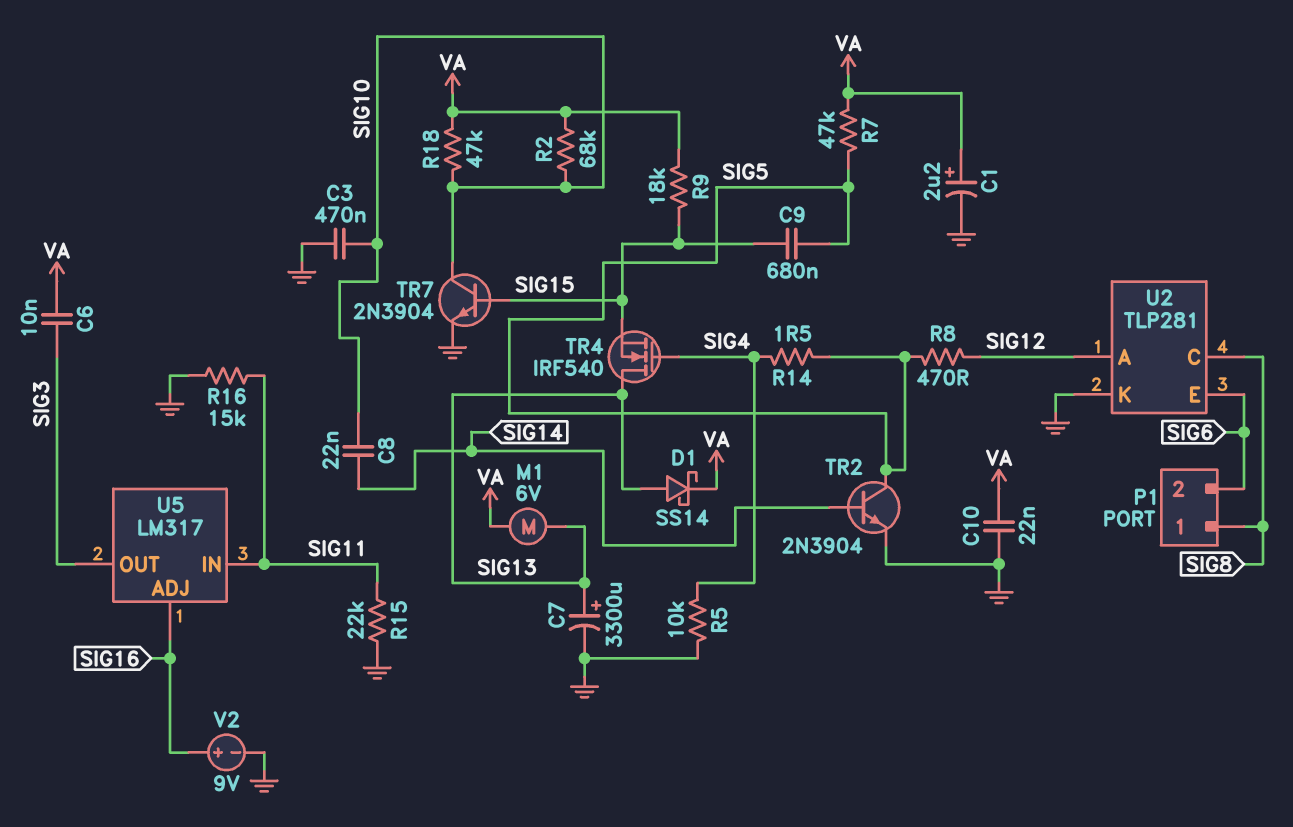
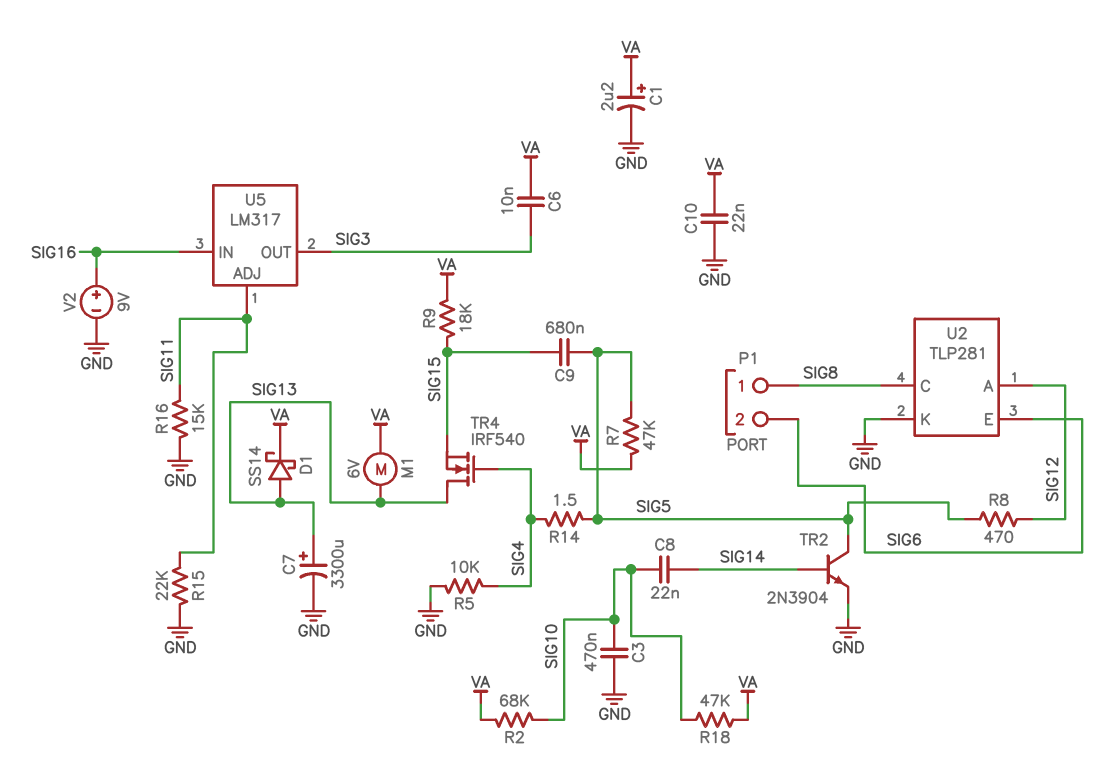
TR7: NPN 2N3904 (B SIG15, C SIG10, E GND) -> none
U5 pin ADJ: SIG16 -> SIG11
U5 pin IN: SIG11 -> SIG16

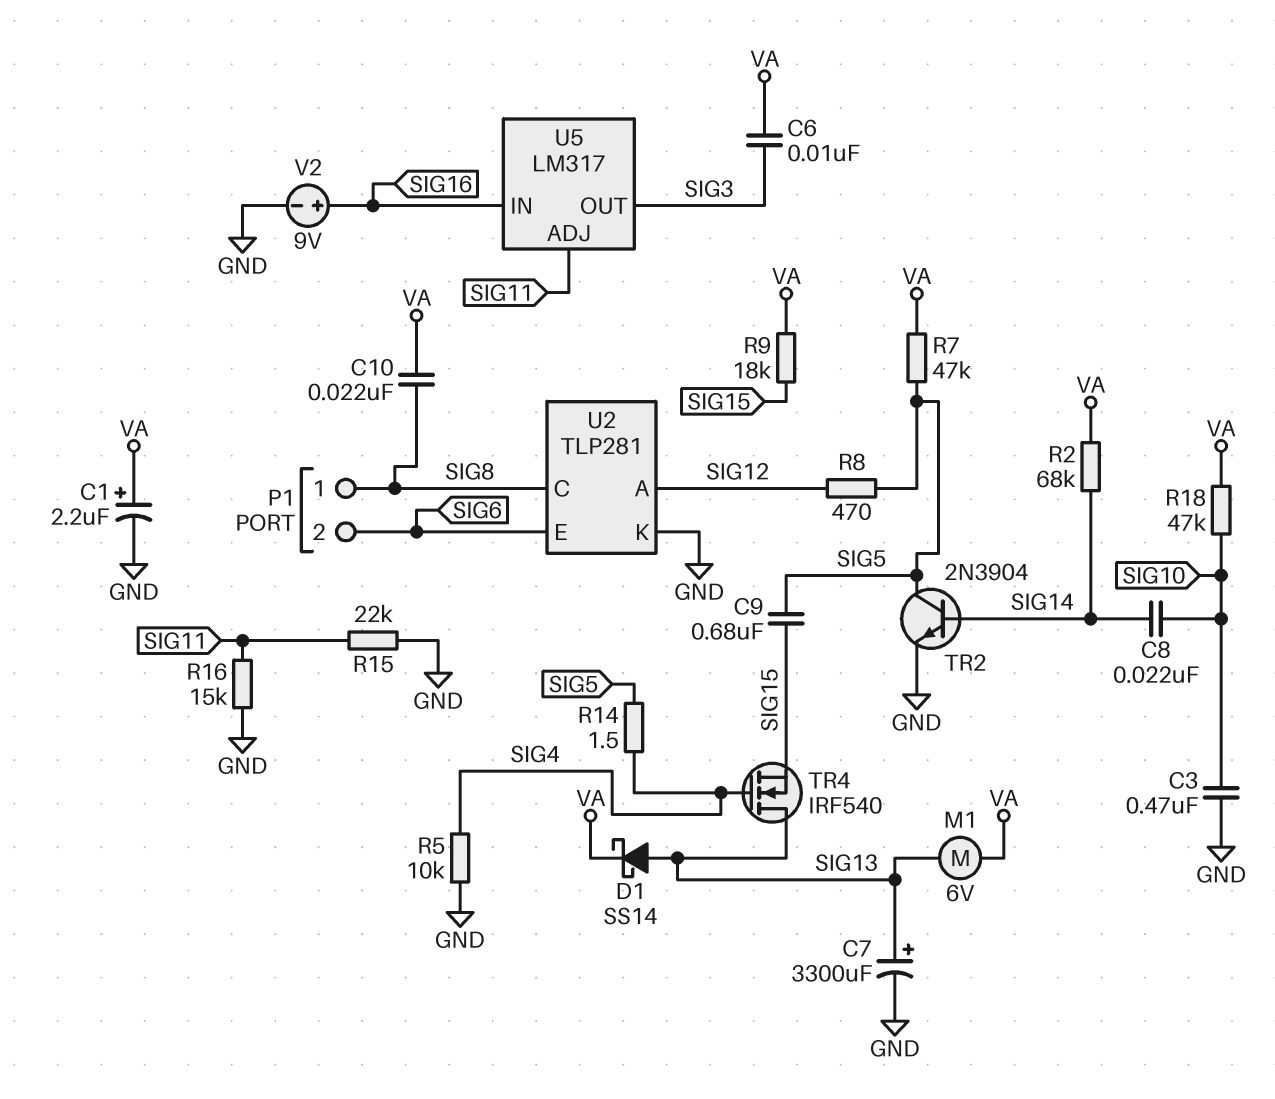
C10: 22nF (GND, VA) -> 22nF (SIG8, VA)
R2: 68k (SIG10, VA) -> 68k (SIG14, VA)

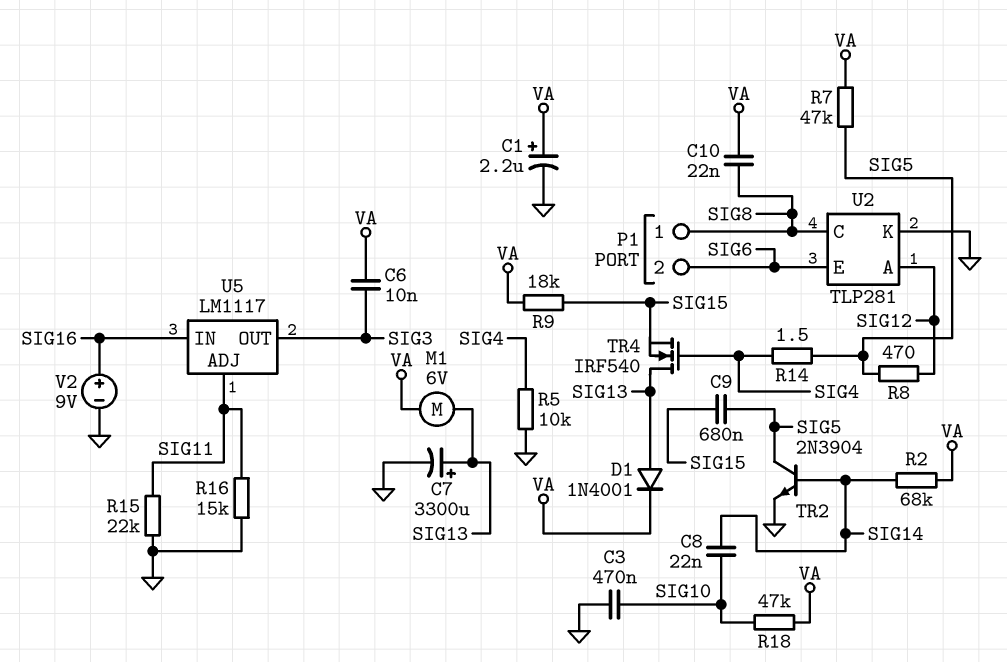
D1: schottky SS14 (A SIG13, K VA) -> diode 1N4001 (A SIG13, K VA)
U5: LM317 -> LM1117

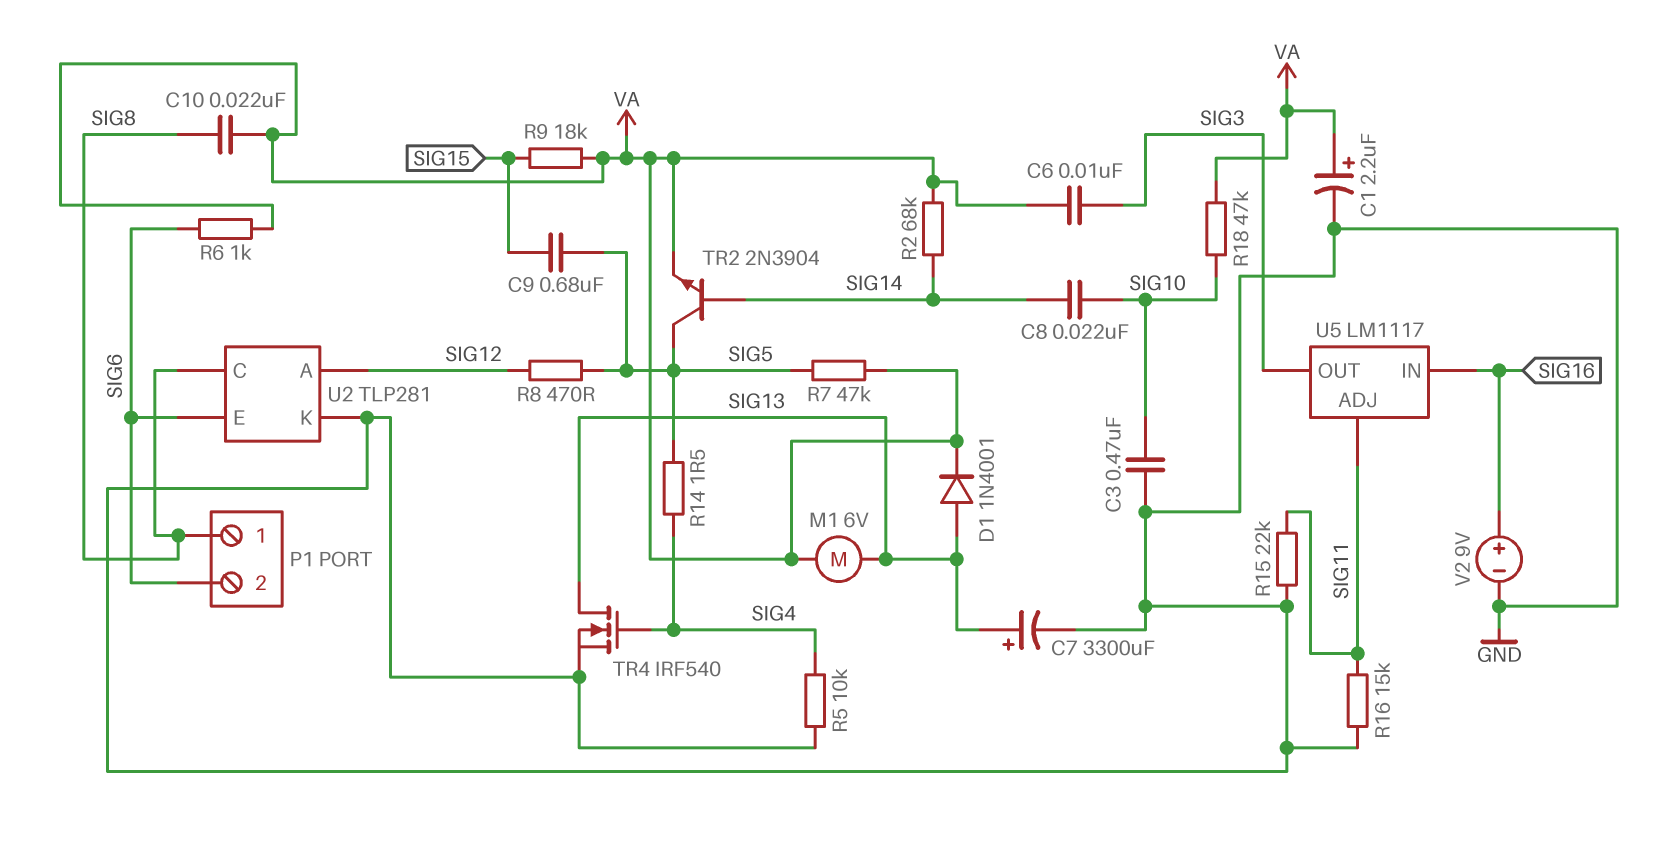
R6: none -> 1k (SIG6, VA)
TR2: NPN 2N3904 (B SIG14, C SIG5, E GND) -> NPN 2N3904 (B SIG14, C SIG5, E VA)
TR4: NMOS IRF540 (G SIG4, D SIG13, S SIG15) -> NMOS IRF540 (G SIG4, D SIG13, S GND)

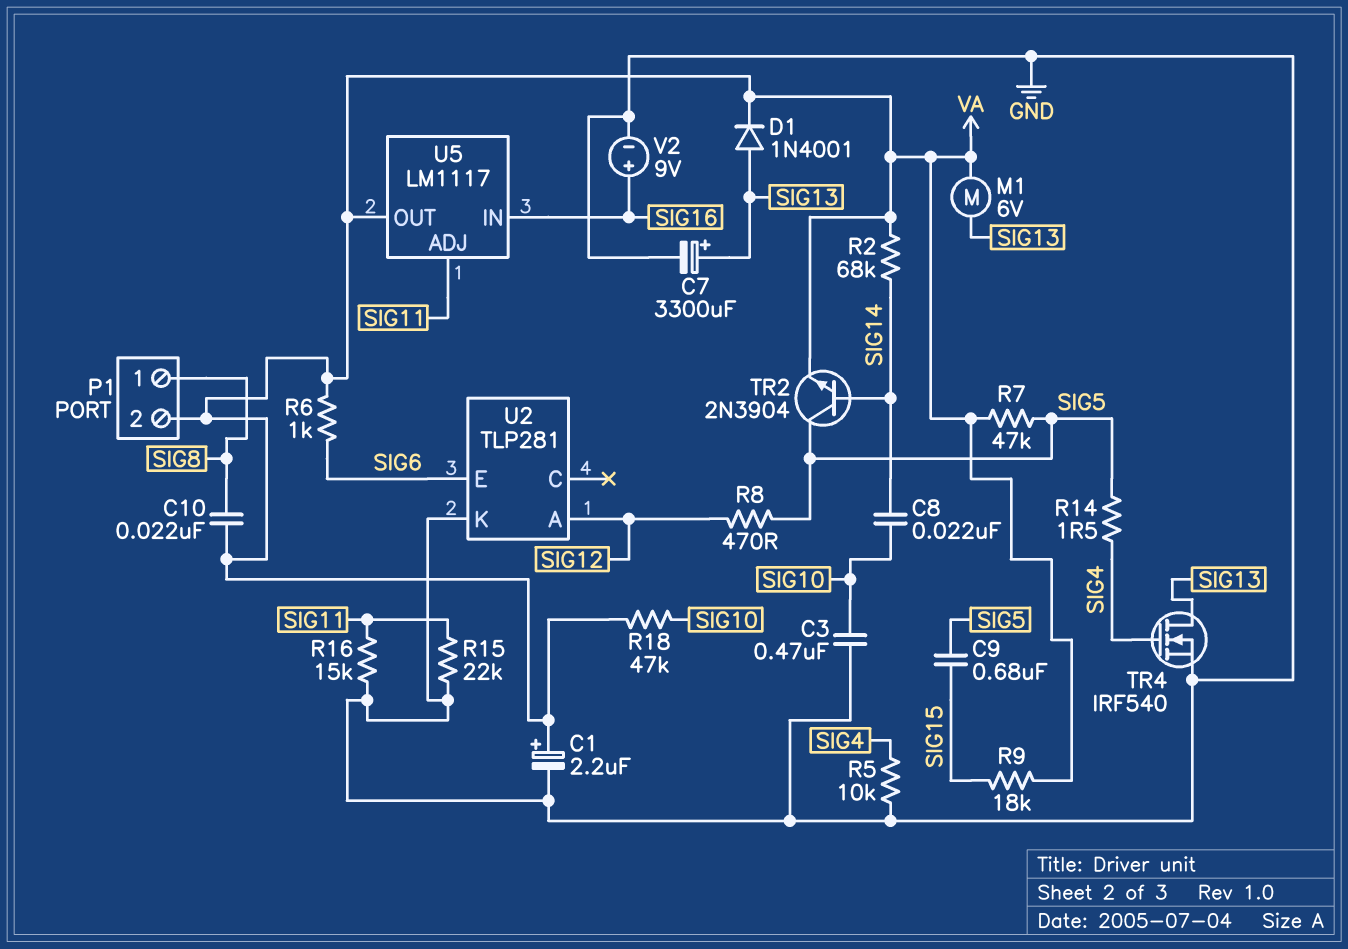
C6: 10nF (SIG3, VA) -> none
P1 pin 2: SIG6 -> VA
U2 pin C: SIG8 -> none
U5 pin OUT: SIG3 -> VA

